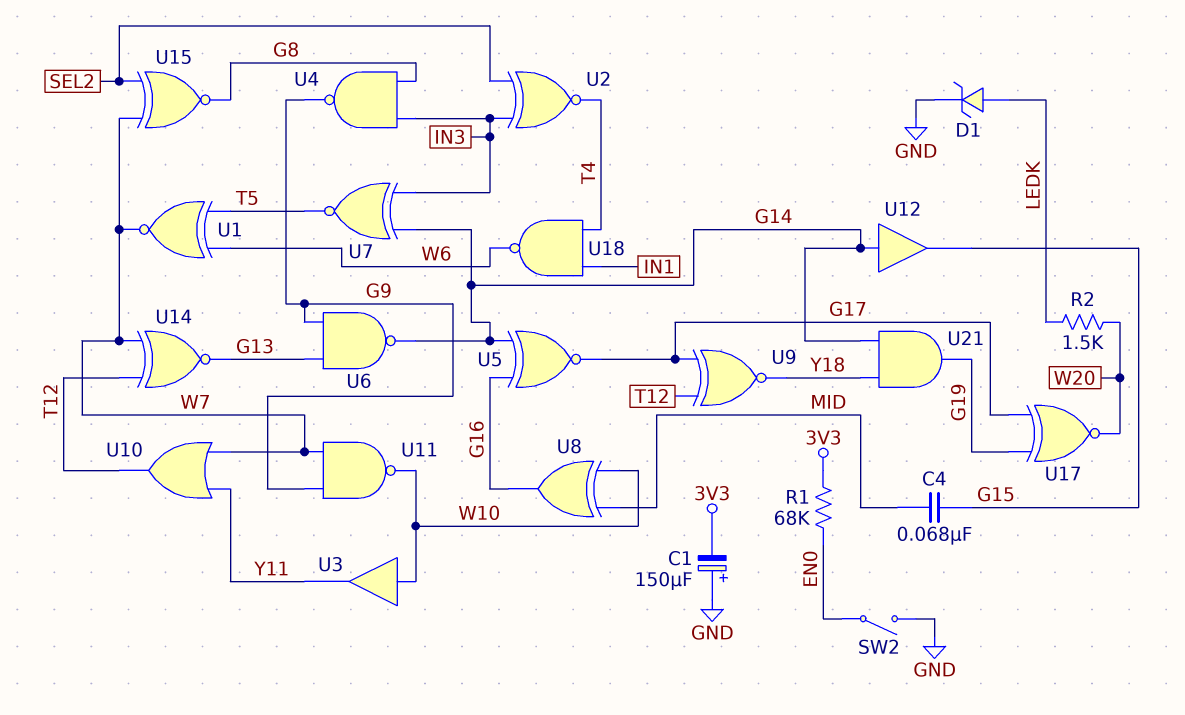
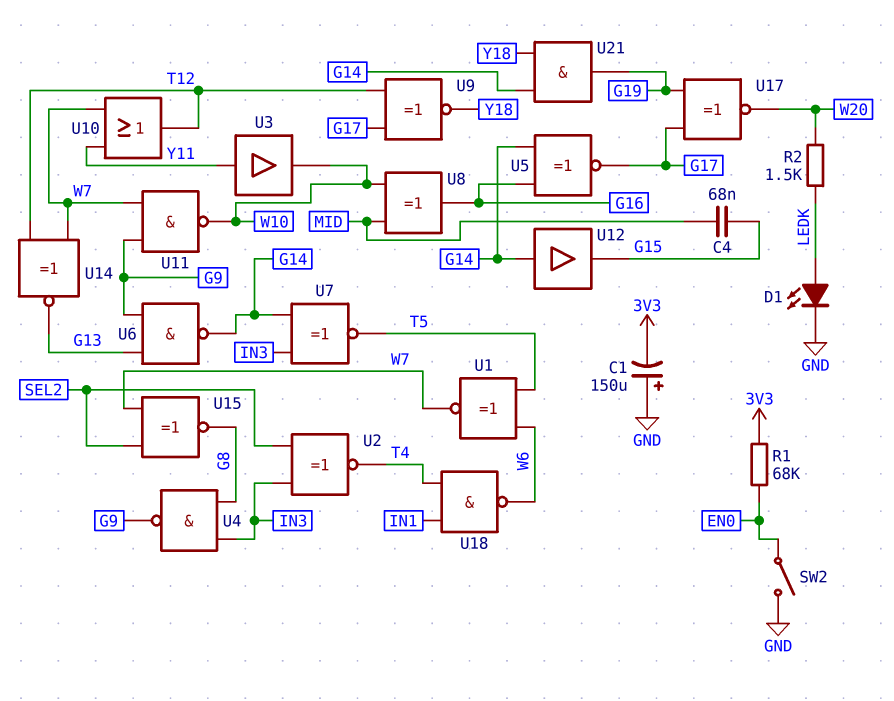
D1: zener (A LEDK, K GND) -> LED (A LEDK, K GND)
U3: buffer (in W10, out Y11) -> buffer (in Y11, out W10)

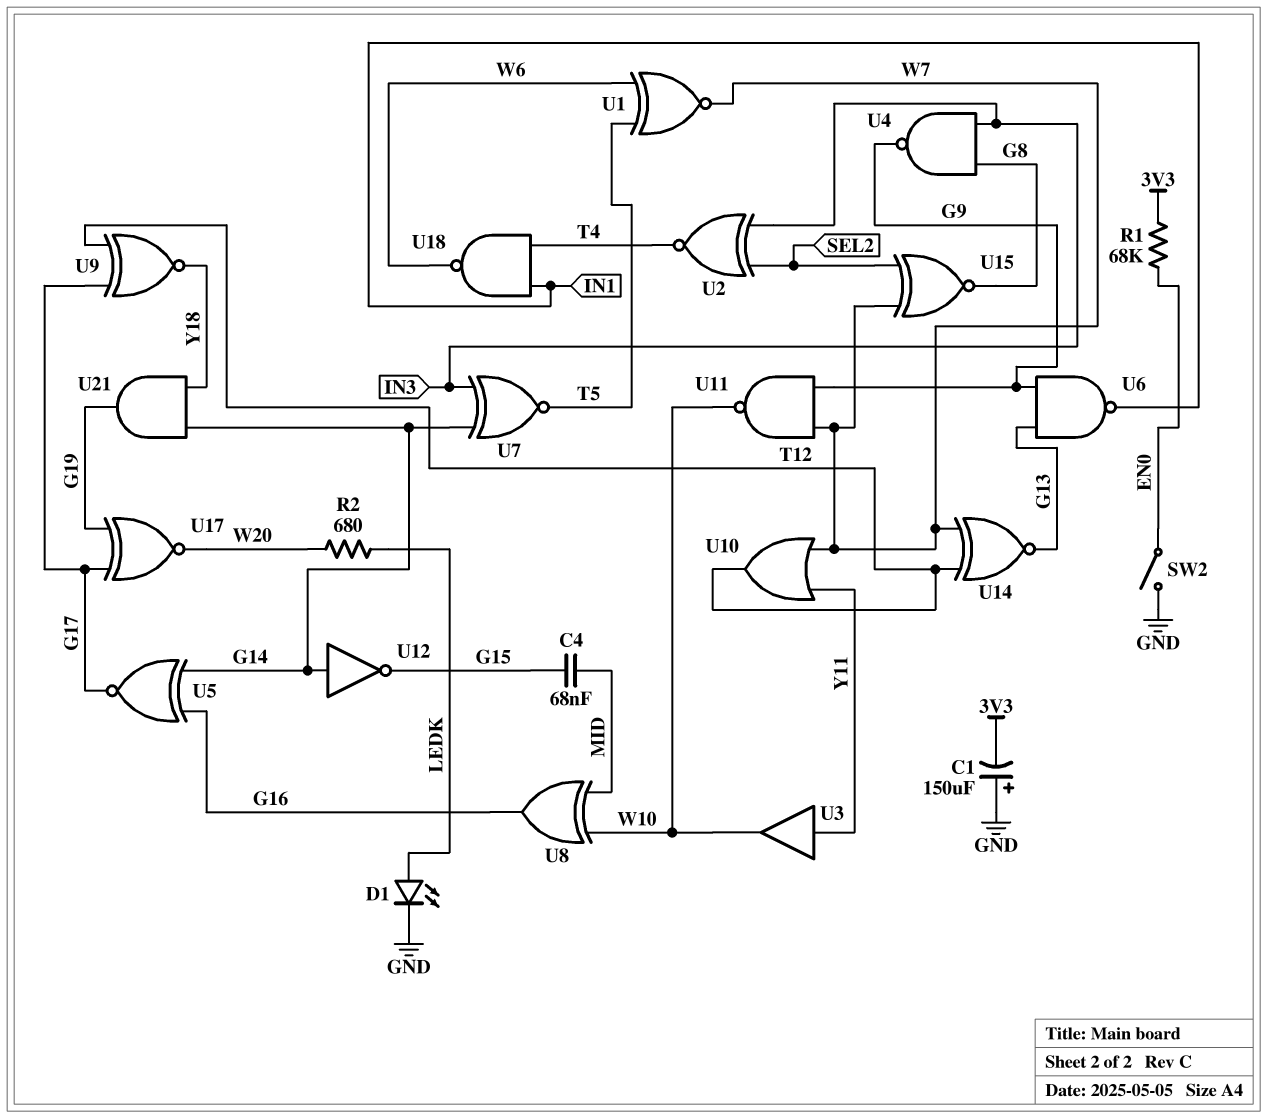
R2: 1.5k (LEDK, W20) -> 680 (LEDK, W20)
U6: NAND (in G9, in G13, out G14) -> NAND (in G9, in G13, out IN1)
U12: buffer (in G14, out G15) -> NOT (in G14, out G15)

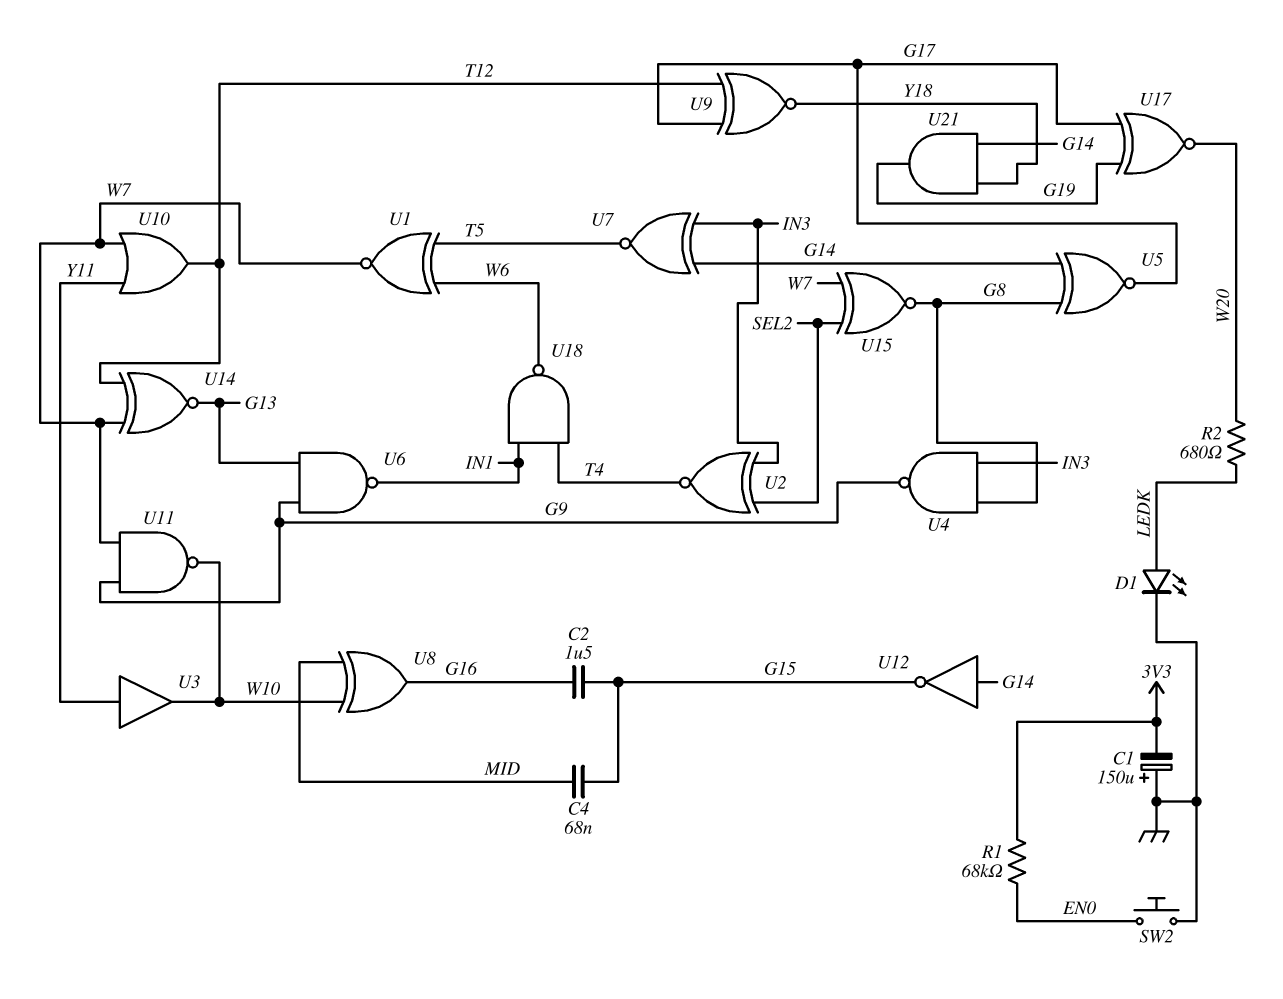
C2: none -> 1.5uF (G15, G16)
SW2: switch (EN0, GND) -> button (EN0, GND)
U5: XNOR (in G14, in G16, out G17) -> XNOR (in G8, in G14, out G17)

